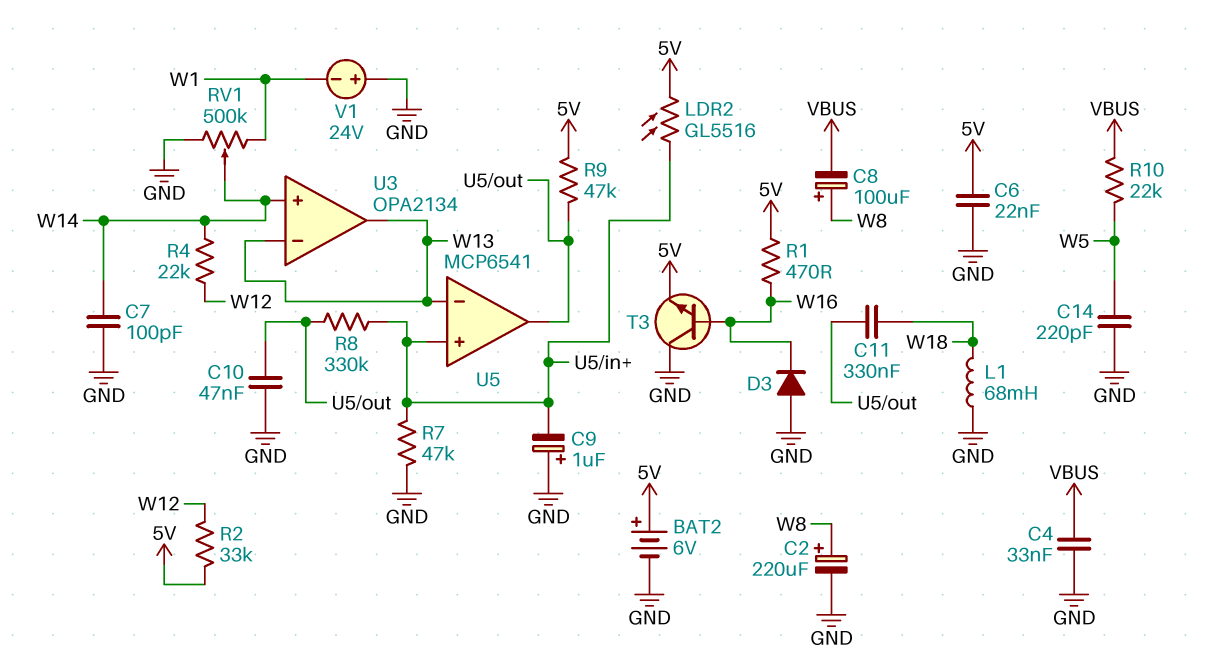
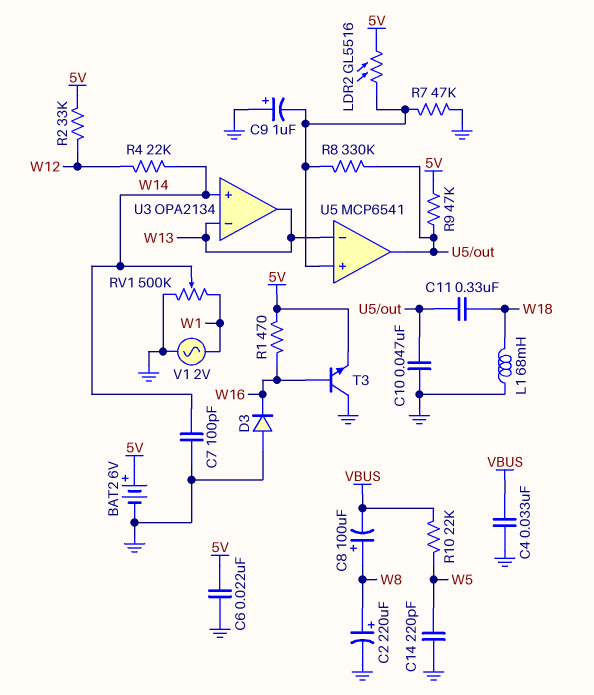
V1: 24V (plus GND, minus W1) -> AC 2V (GND, W1)

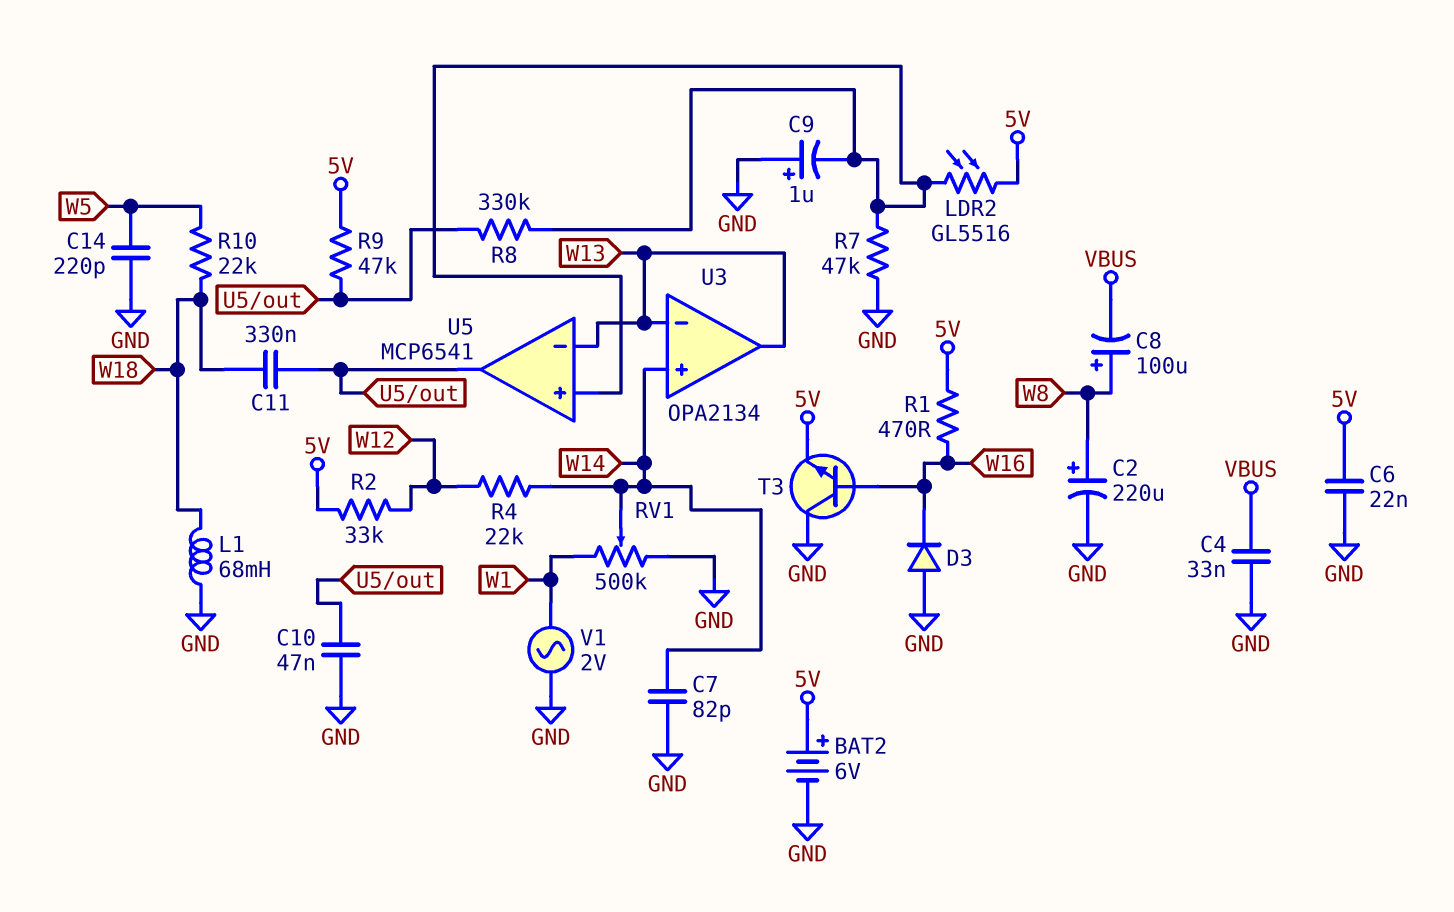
C7: 100pF (GND, W14) -> 82pF (GND, W14)
R10: 22k (VBUS, W5) -> 22k (W5, W18)

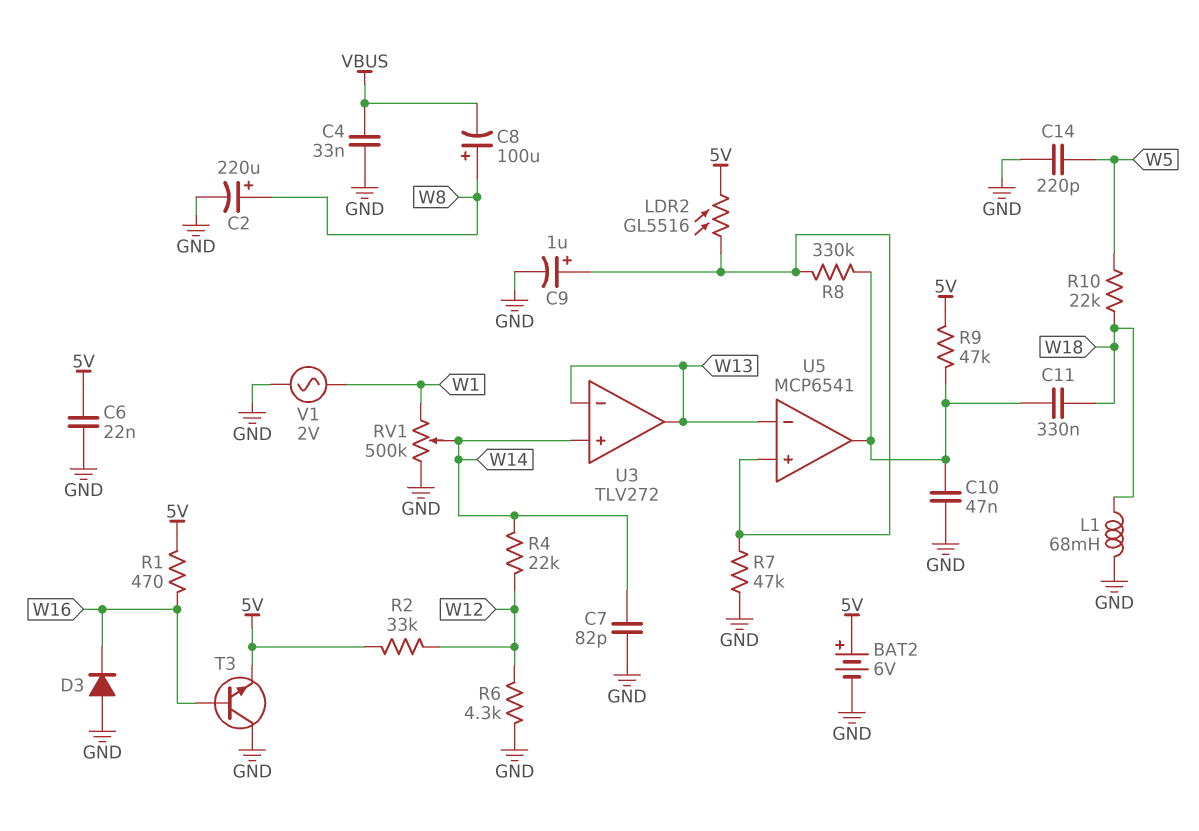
C9: 1uF (plus GND, minus U5/in+) -> 1uF (plus U5/in+, minus GND)
R6: none -> 4.3k (GND, W12)
U3: OPA2134 -> TLV272

